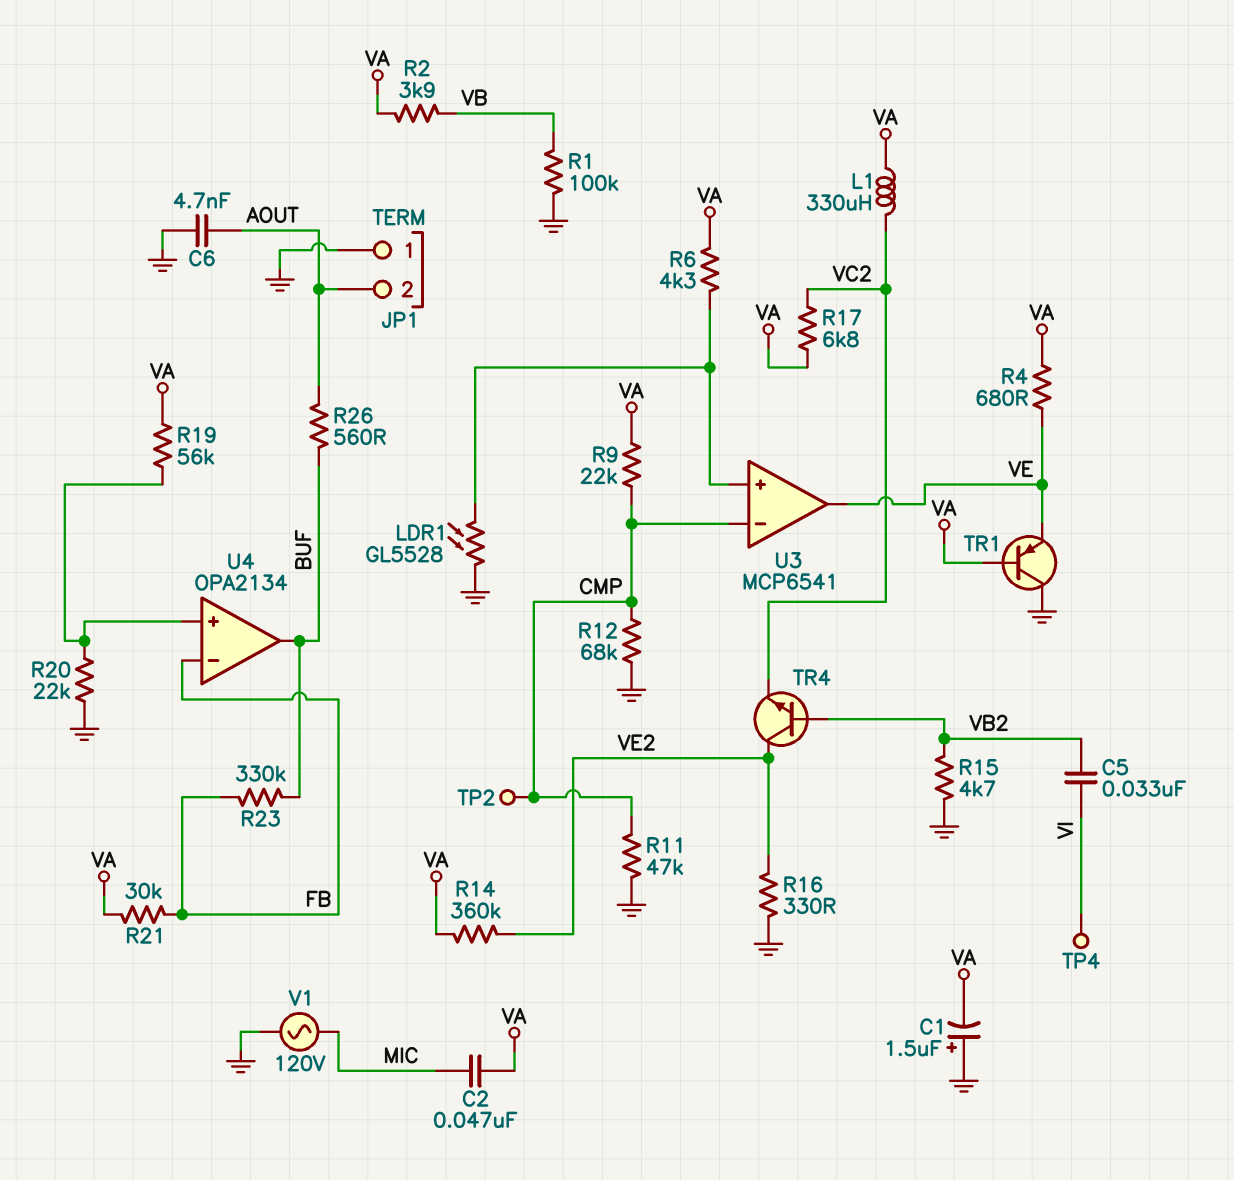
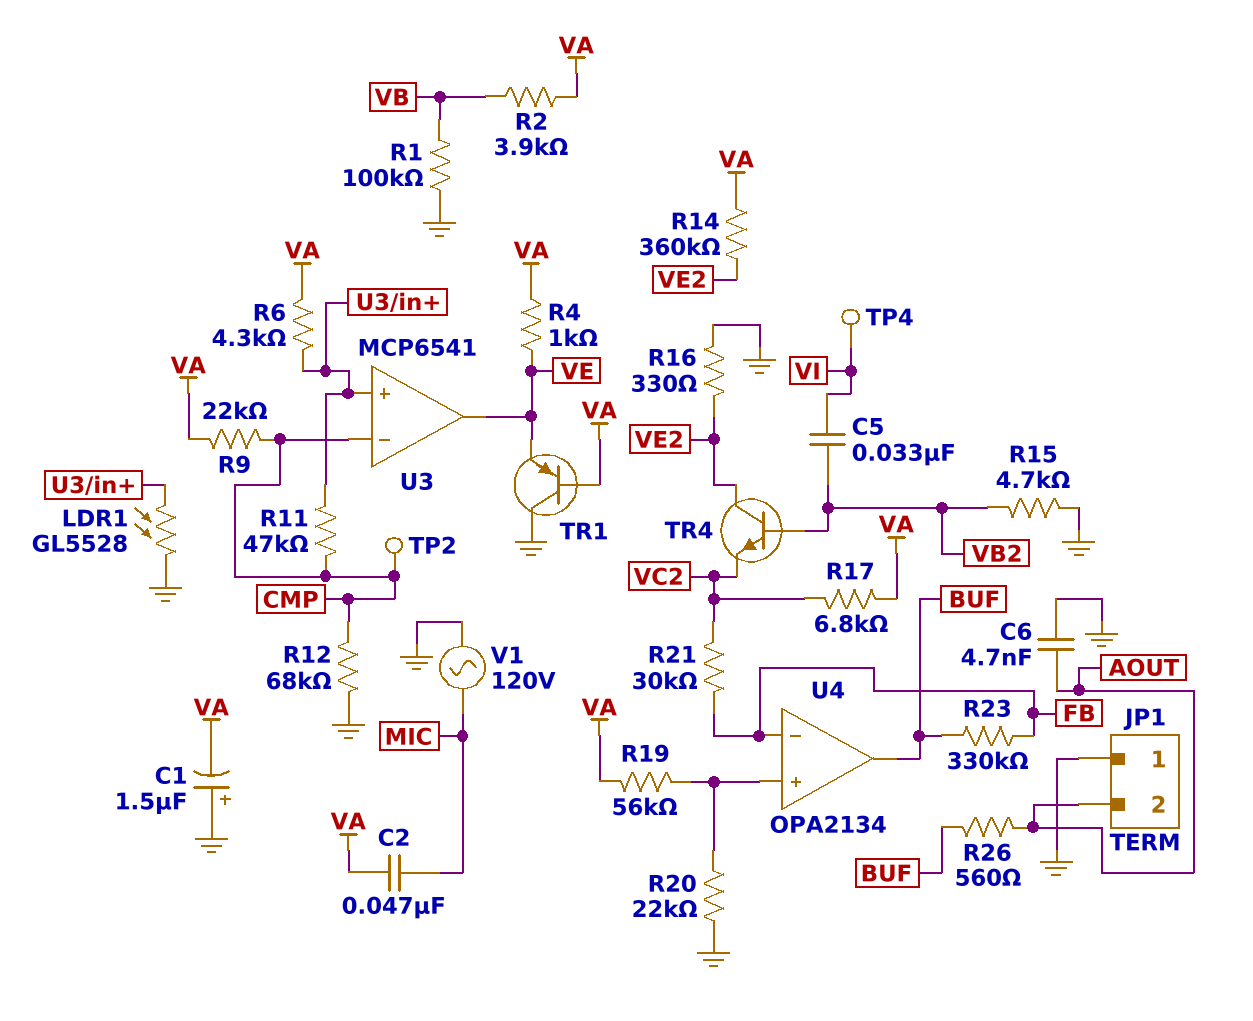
L1: 330uH (VA, VC2) -> none
R4: 680 (VA, VE) -> 1k (VA, VE)
R11: 47k (CMP, GND) -> 47k (CMP, U3/in+)
R21: 30k (FB, VA) -> 30k (FB, VC2)

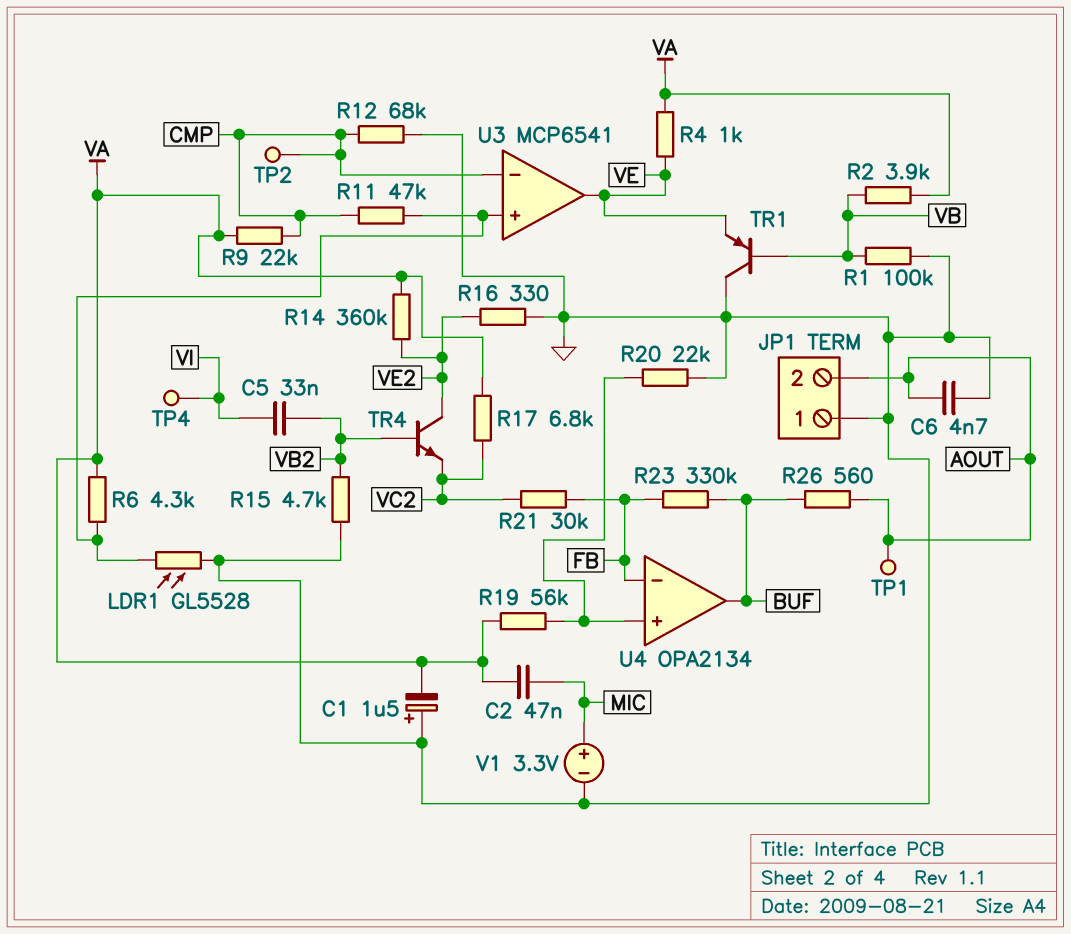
TP1: none -> test point (AOUT)
TR1: PNP (B VA, C GND, E VE) -> PNP (B VB, C GND, E VE)
V1: AC 120V (GND, MIC) -> 3.3V (plus MIC, minus GND)

